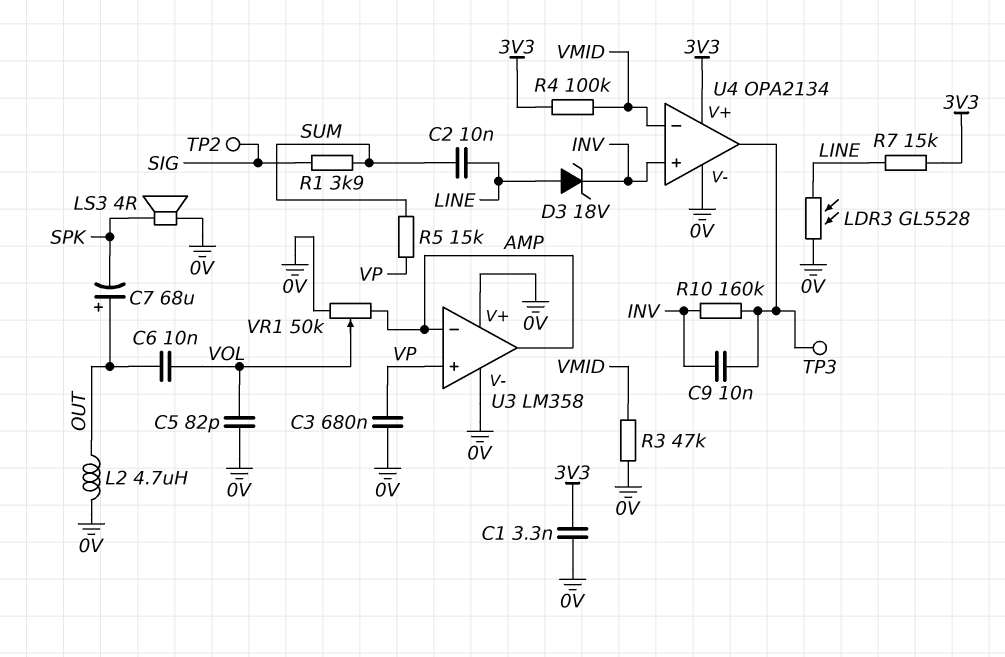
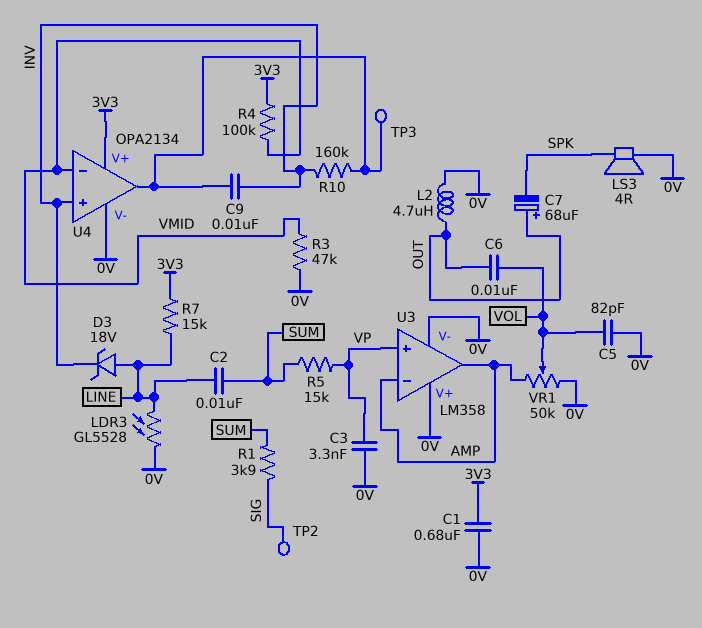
C1: 3.3nF (0V, 3V3) -> 680nF (0V, 3V3)
C3: 680nF (0V, VP) -> 3.3nF (0V, VP)

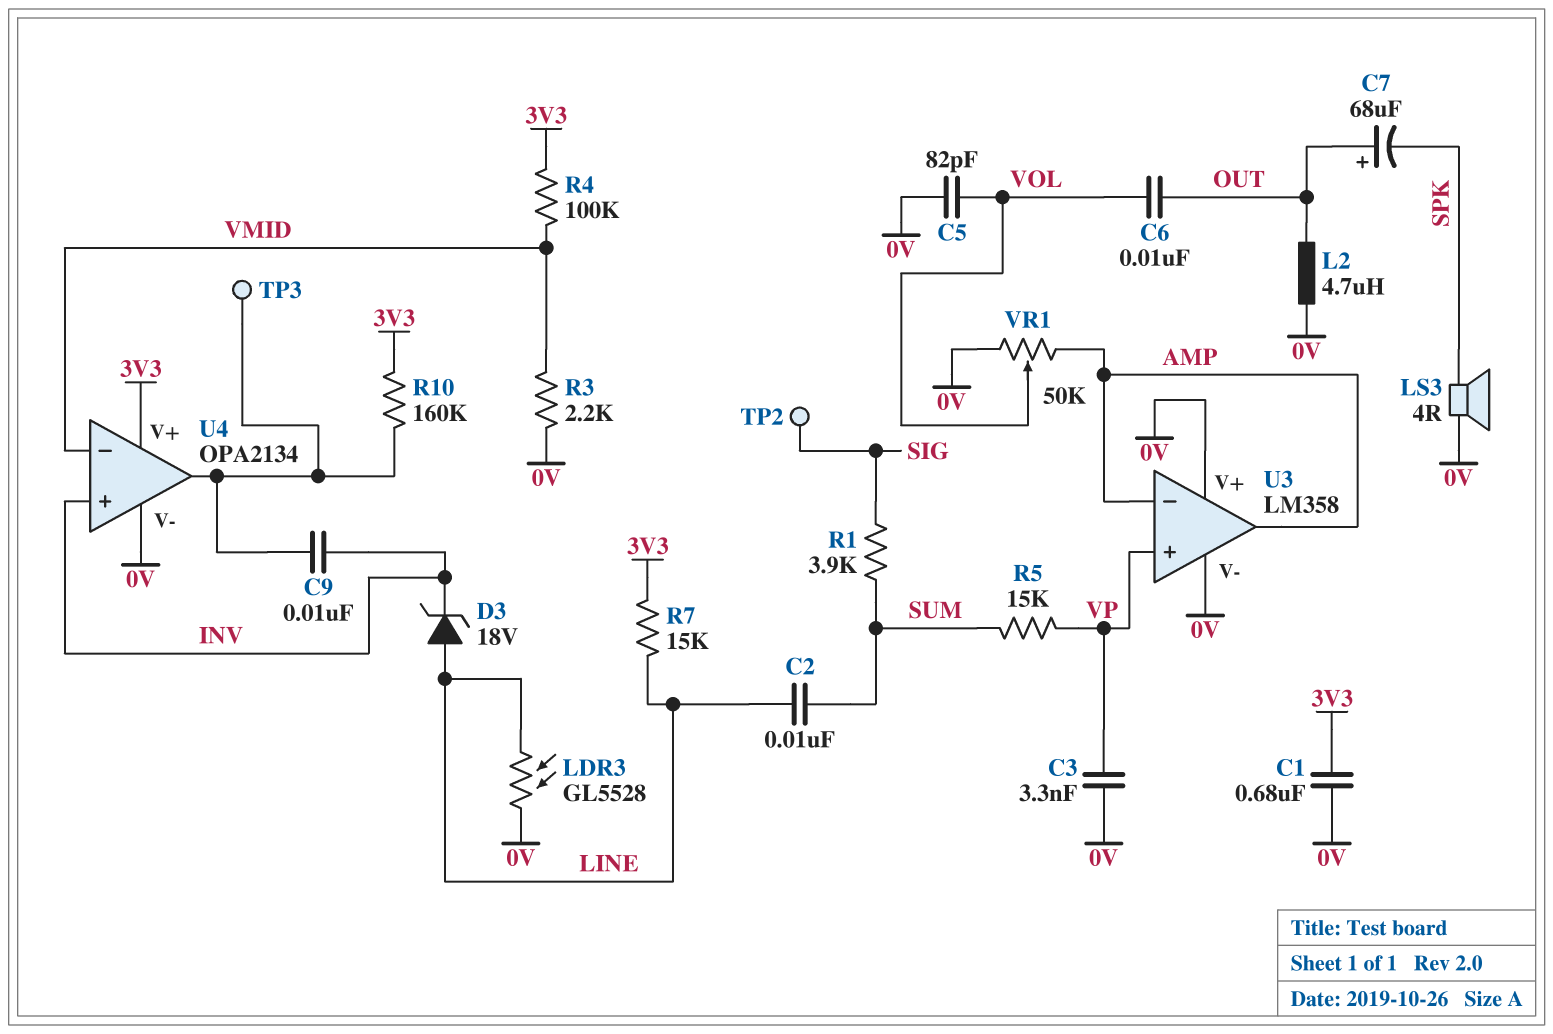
R3: 47k (0V, VMID) -> 2.2k (0V, VMID)
R10: 160k (INV, U4/out) -> 160k (3V3, U4/out)

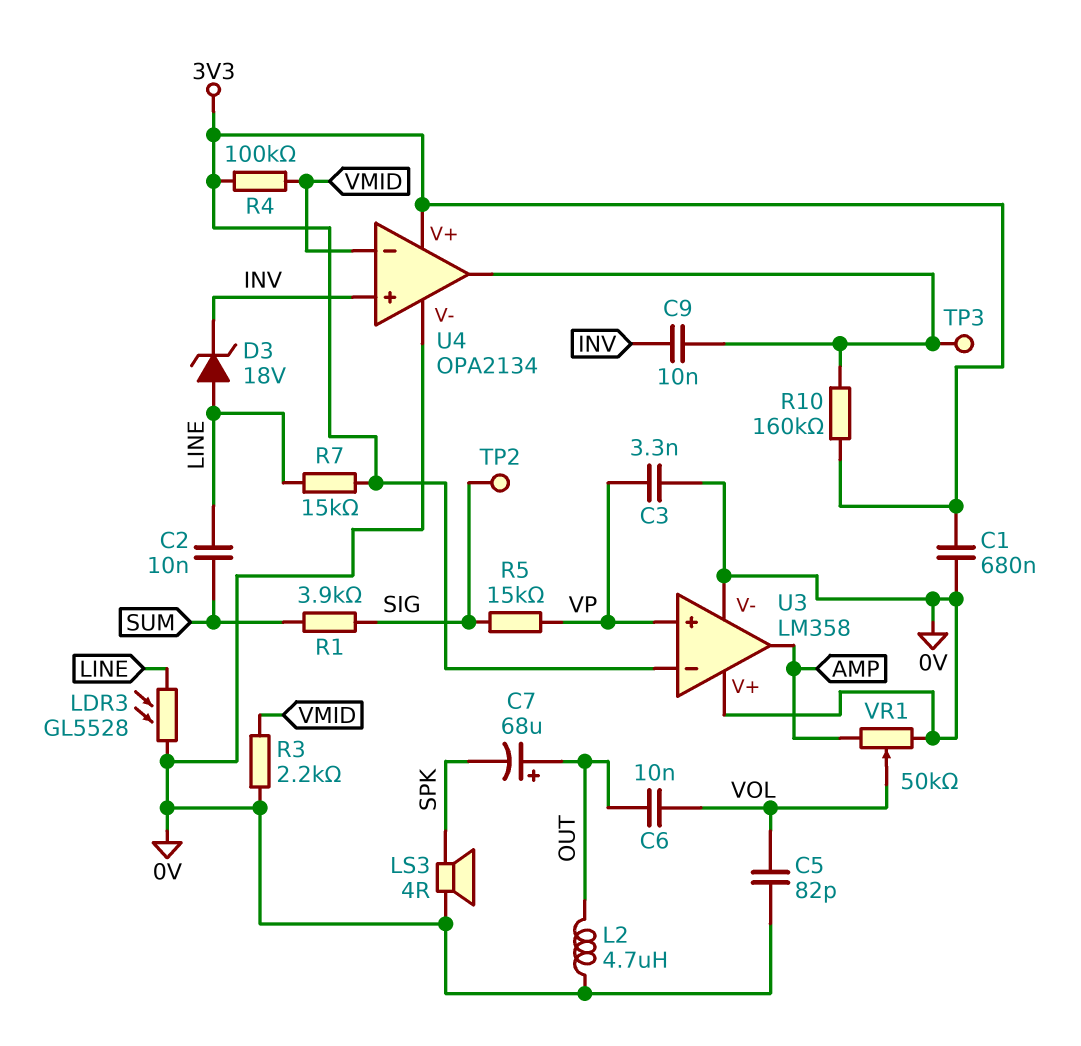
R5: 15k (SUM, VP) -> 15k (SIG, VP)
U3 pin in-: AMP -> 3V3

